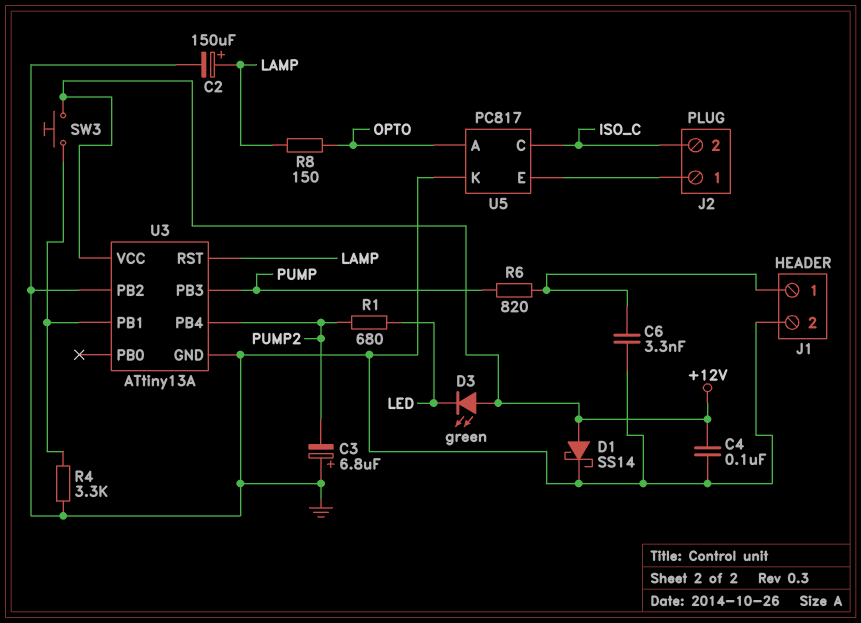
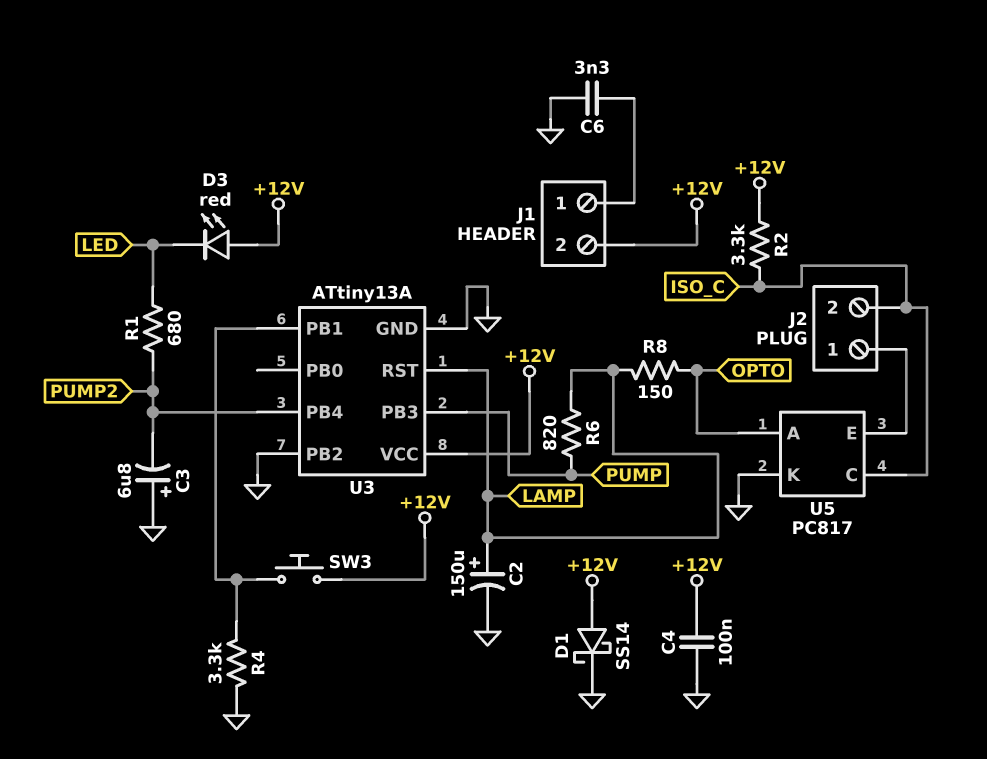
D3: LED green (A +12V, K LED) -> LED red (A +12V, K LED)
J1 pin 2: GND -> +12V
R2: none -> 3.3k (+12V, ISO_C)
R6: 820 (J1/1, PUMP) -> 820 (LAMP, PUMP)

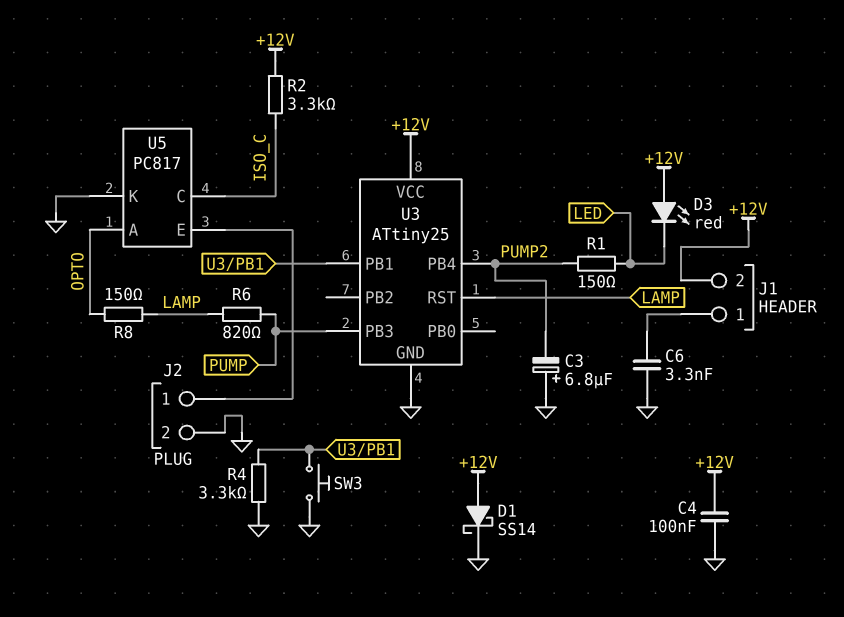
C2: 150uF (plus LAMP, minus GND) -> none
J2 pin 2: ISO_C -> GND
R1: 680 (LED, PUMP2) -> 150 (LED, PUMP2)
SW3: button (+12V, U3/PB1) -> button (GND, U3/PB1)
U3: ATtiny13A -> ATtiny25
U3 pin PB2: GND -> none

